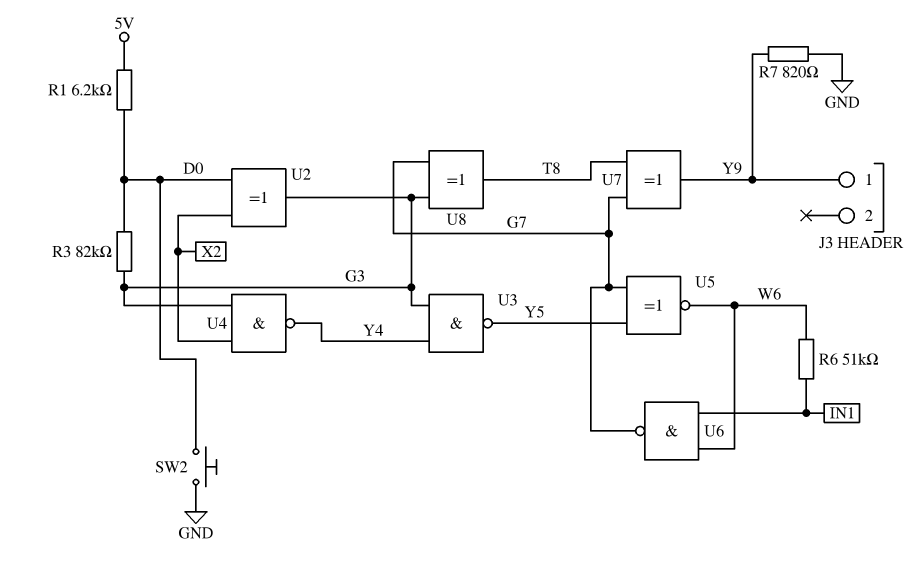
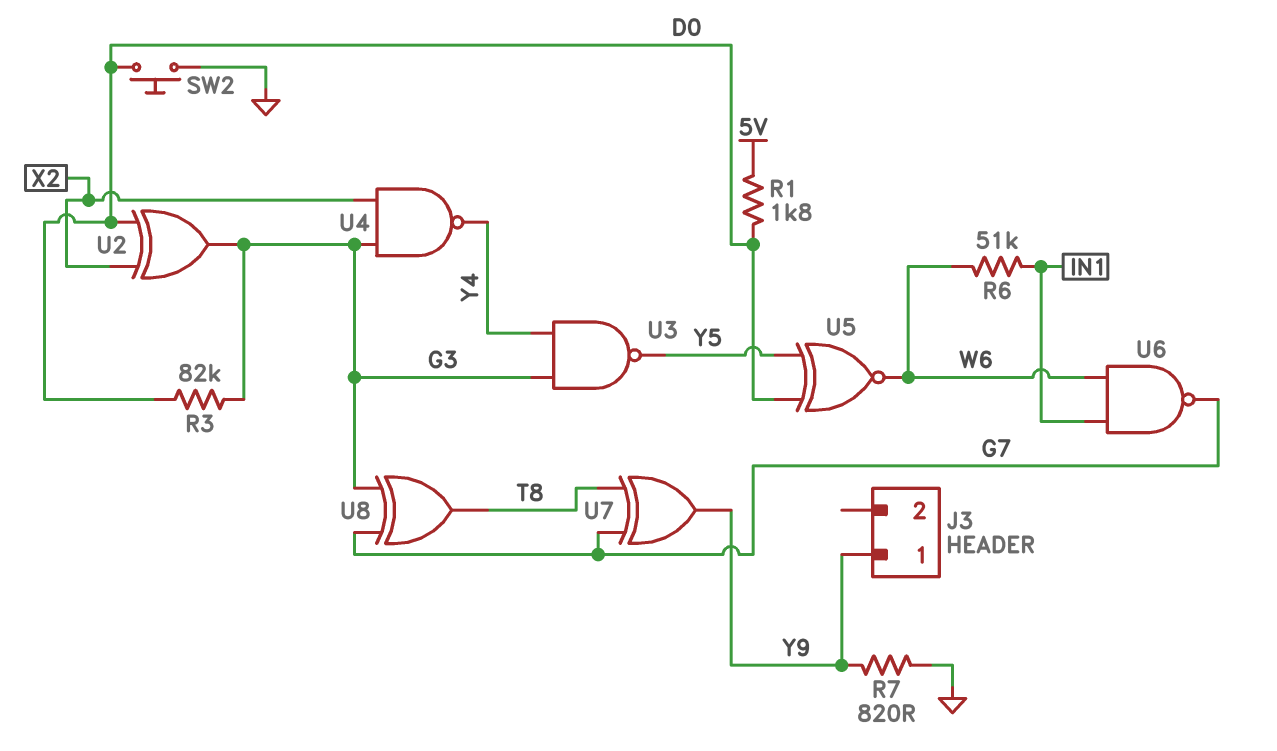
R1: 6.2k (5V, D0) -> 1.8k (5V, D0)
U5: XNOR (in G7, in Y5, out W6) -> XNOR (in D0, in Y5, out W6)

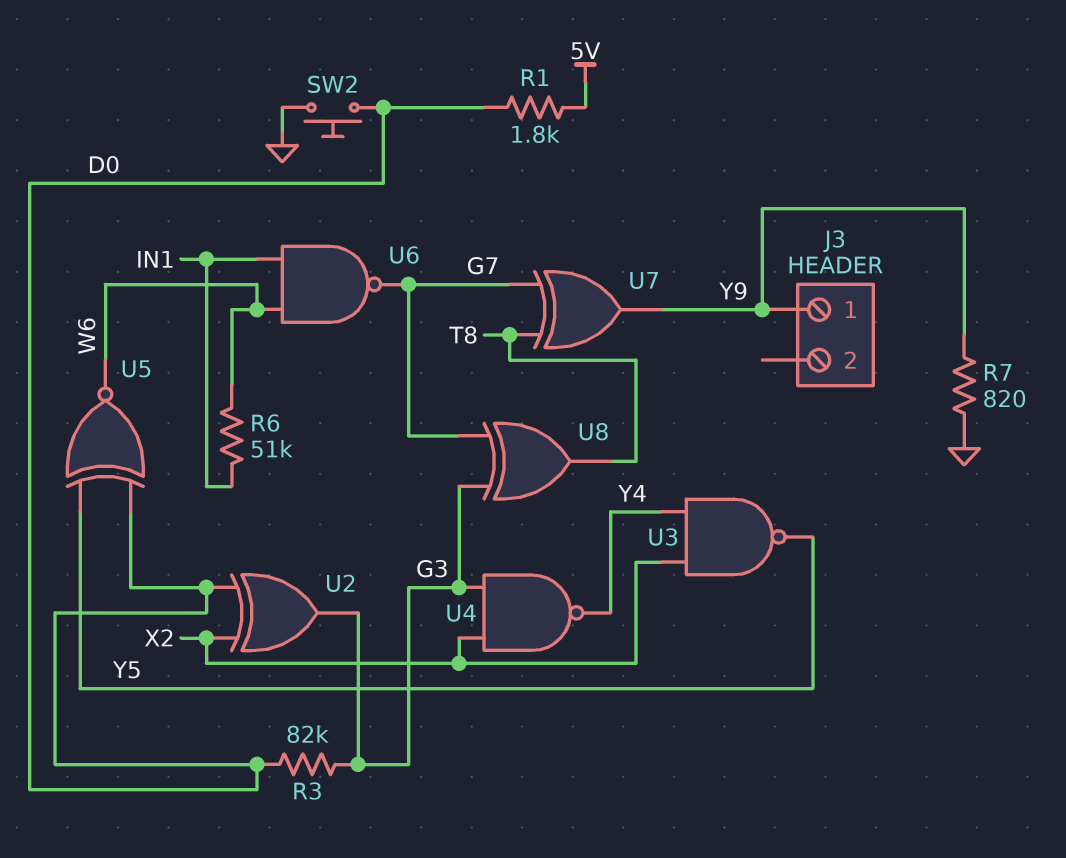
U3: NAND (in G3, in Y4, out Y5) -> NAND (in X2, in Y4, out Y5)

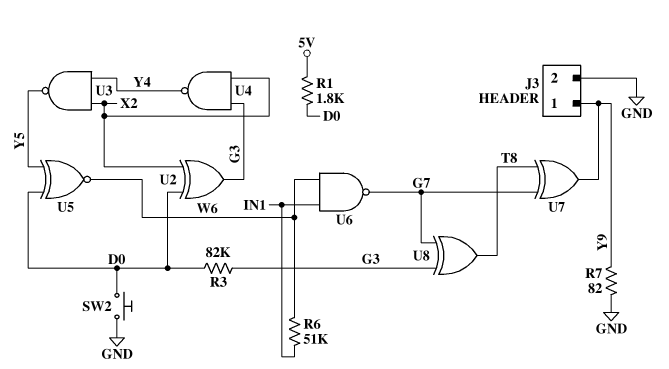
J3 pin 2: none -> GND
R7: 820 (GND, Y9) -> 82 (GND, Y9)

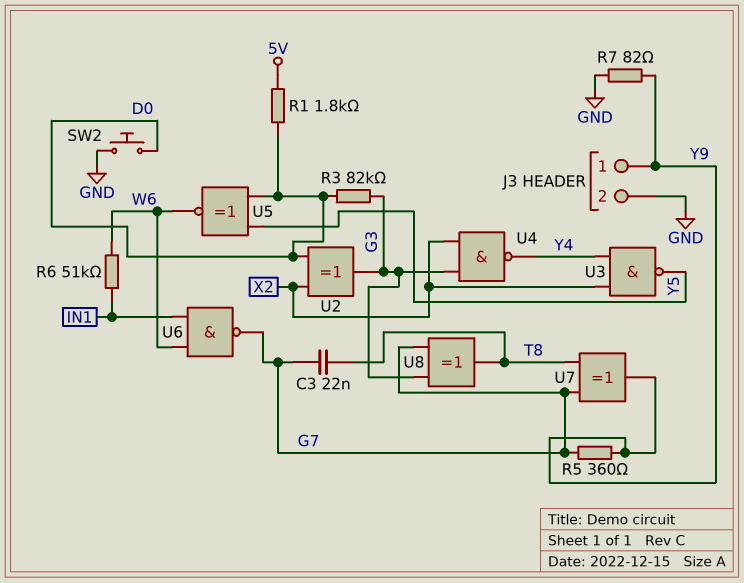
C3: none -> 22nF (G7, T8)
R5: none -> 360 (G7, Y9)

